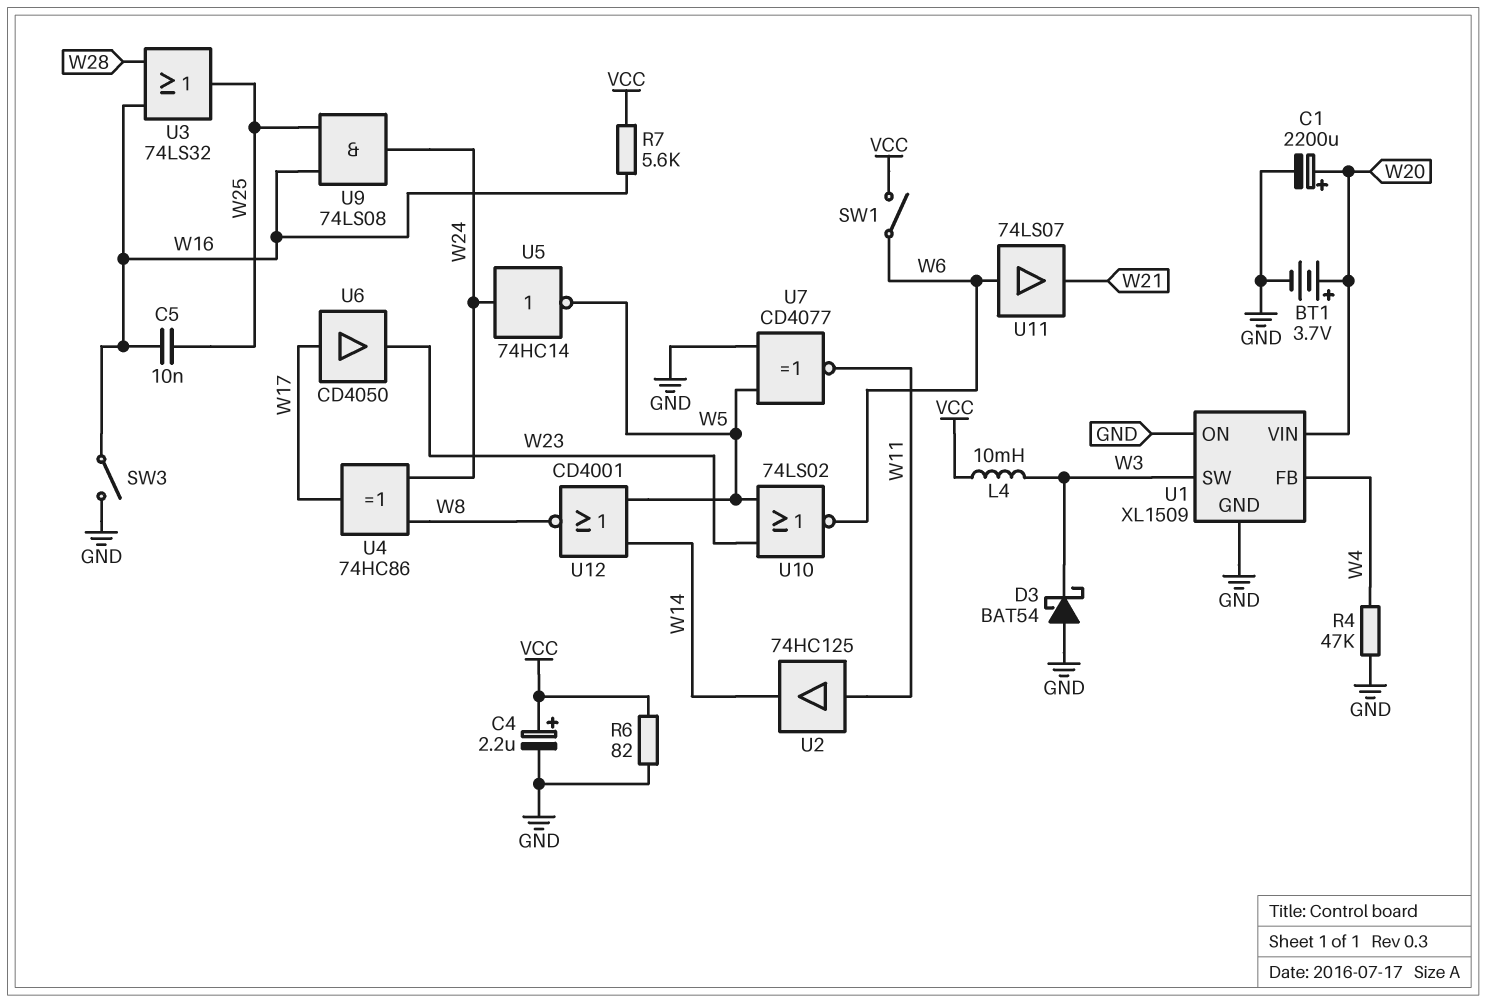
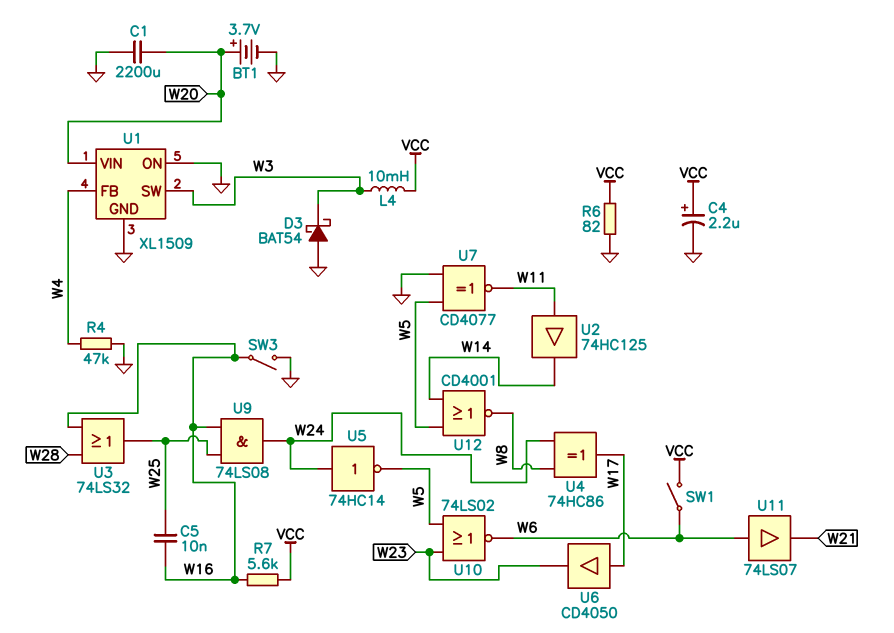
C1: 2200uF (plus W20, minus GND) -> 2200uF (GND, W20)

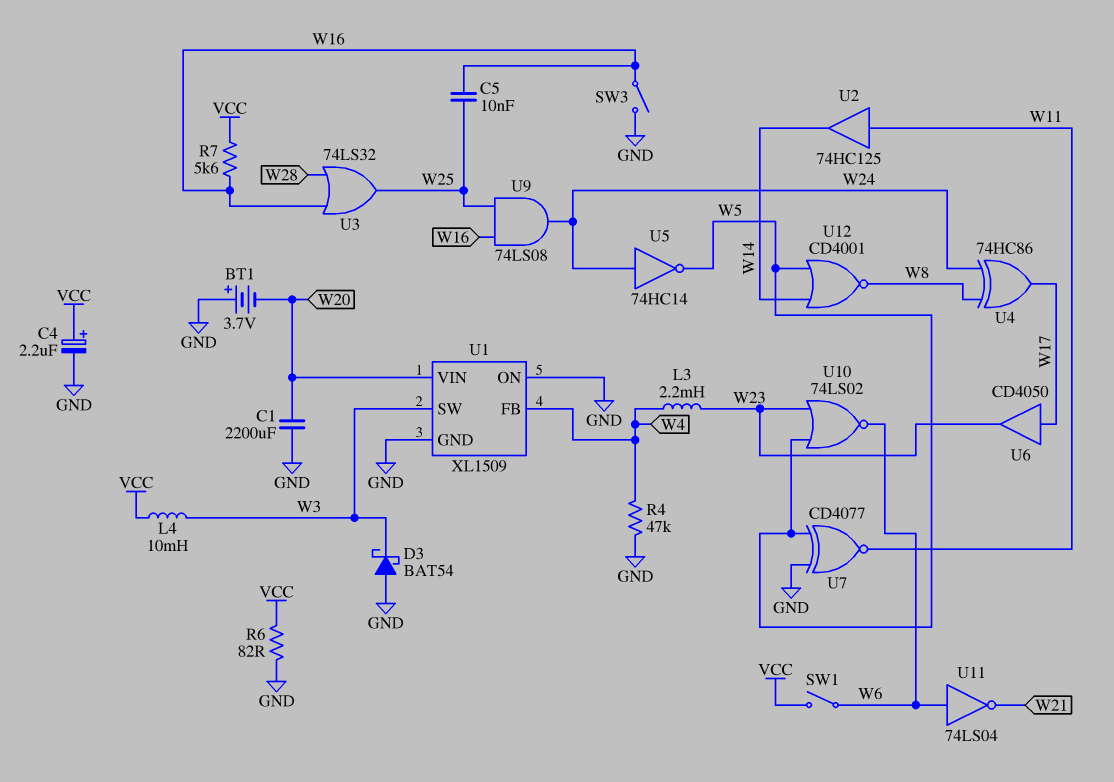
BT1: 3.7V (plus W20, minus GND) -> 3.7V (plus GND, minus W20)
L3: none -> 2.2mH (W4, W23)
U11: buffer 74LS07 (in W6, out W21) -> NOT 74LS04 (in W6, out W21)

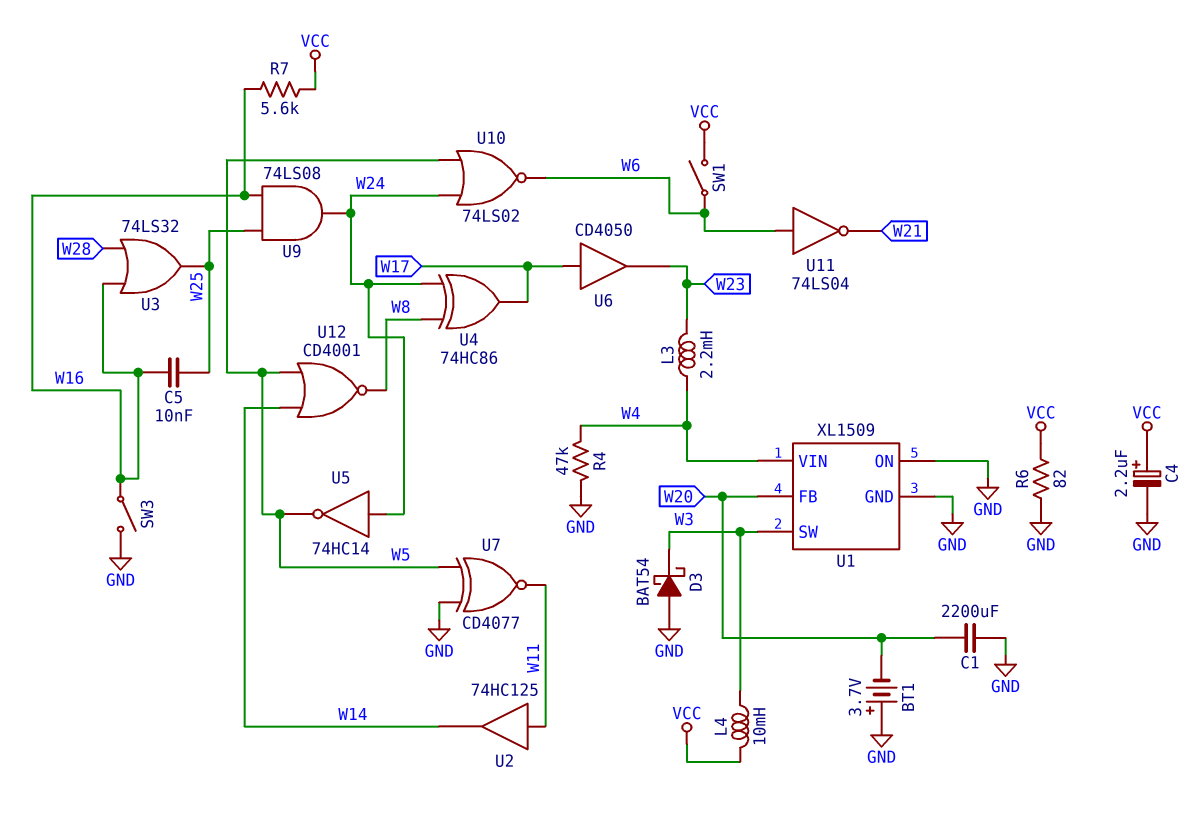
U1 pin FB: W4 -> W20
U1 pin VIN: W20 -> W4
U10: NOR 74LS02 (in W5, in W23, out W6) -> NOR 74LS02 (in W5, in W24, out W6)

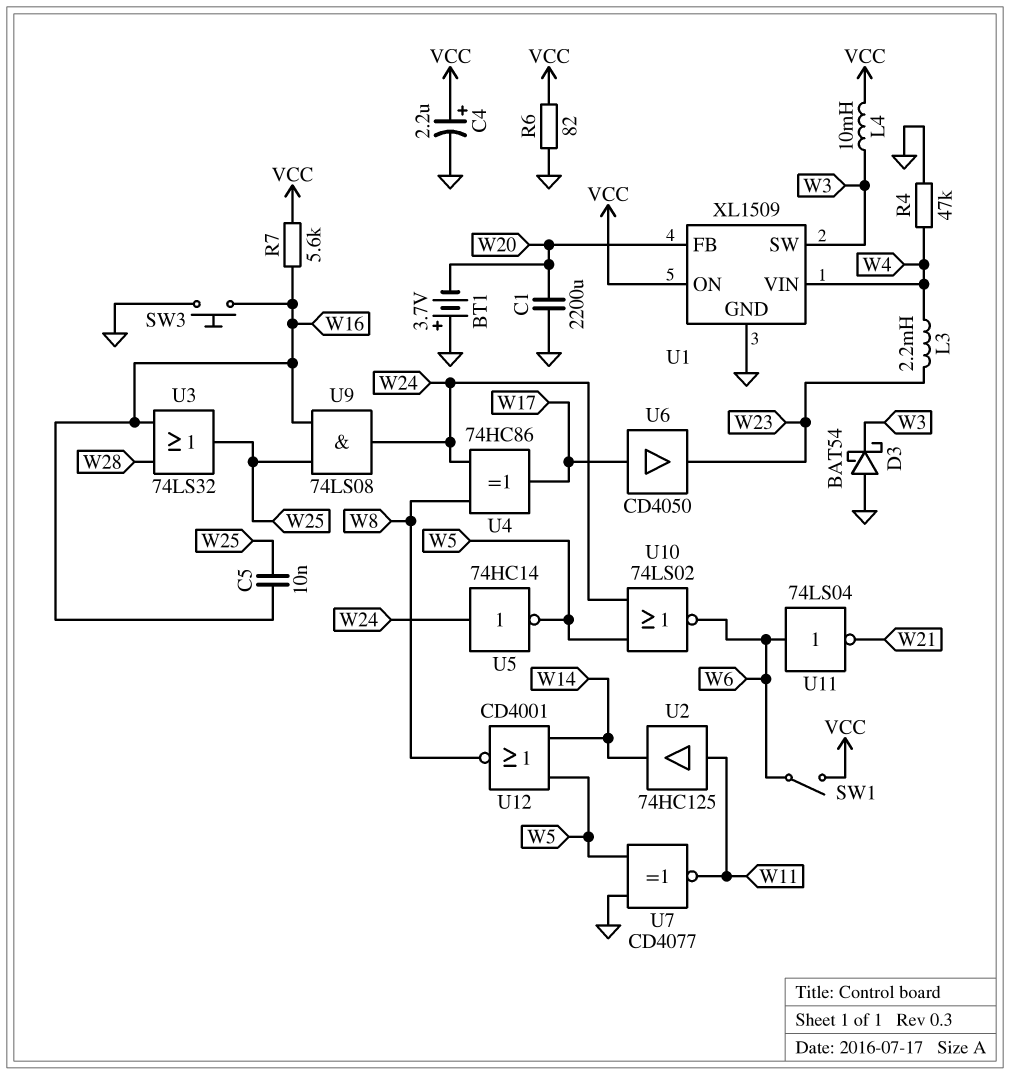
SW3: switch (GND, W16) -> button (GND, W16)
U1 pin ON: GND -> VCC

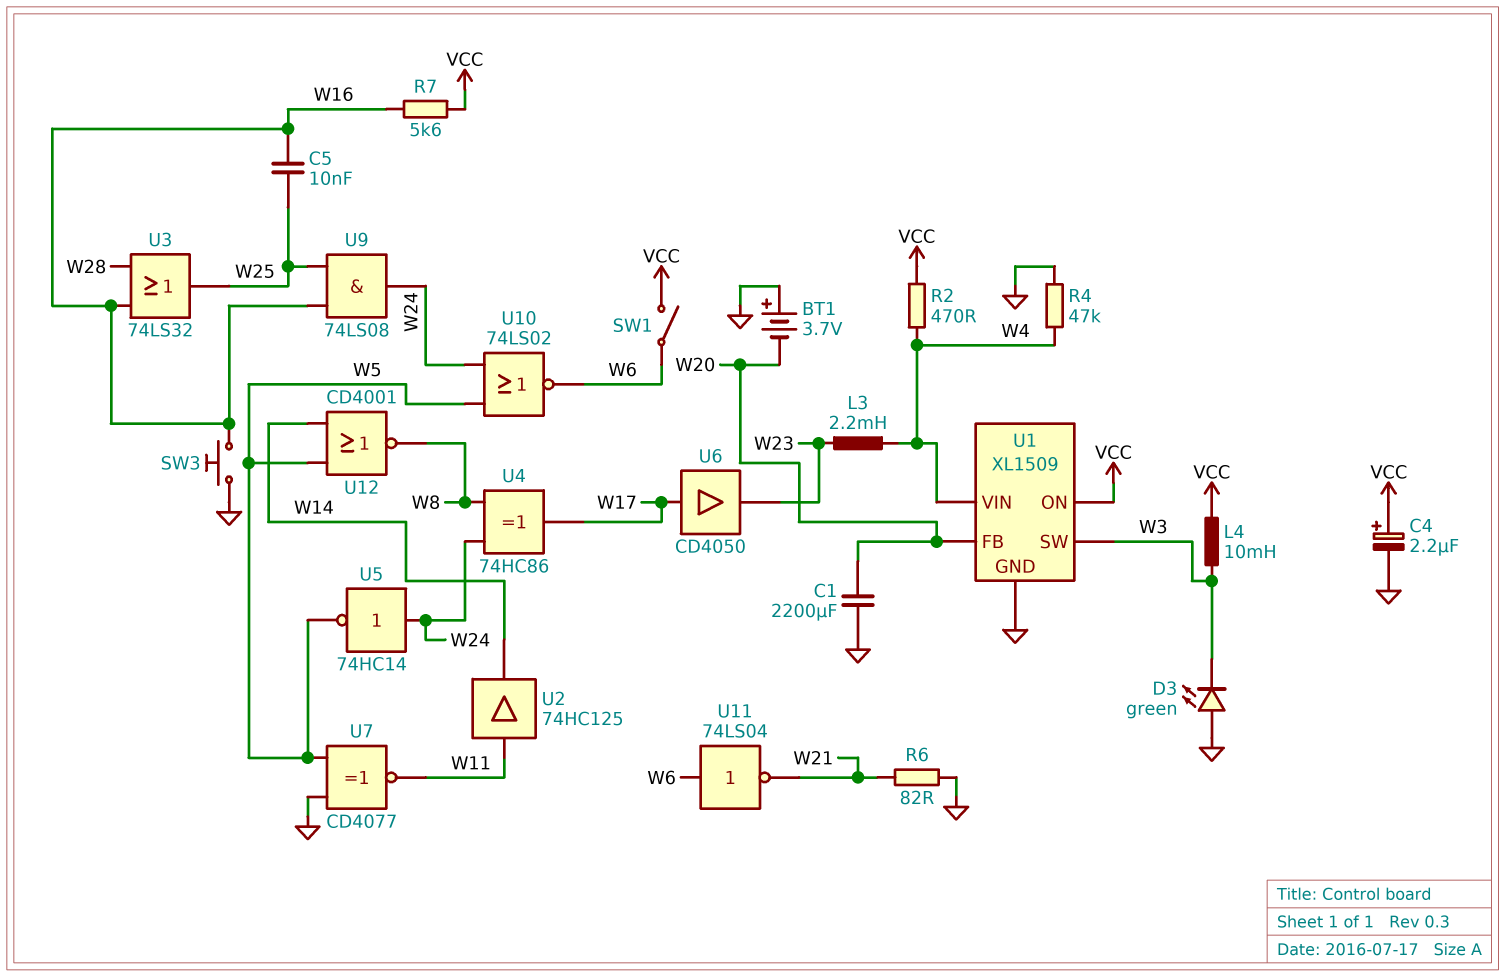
D3: schottky BAT54 (A GND, K W3) -> LED green (A GND, K W3)
R2: none -> 470 (VCC, W4)
R6: 82 (GND, VCC) -> 82 (GND, W21)

